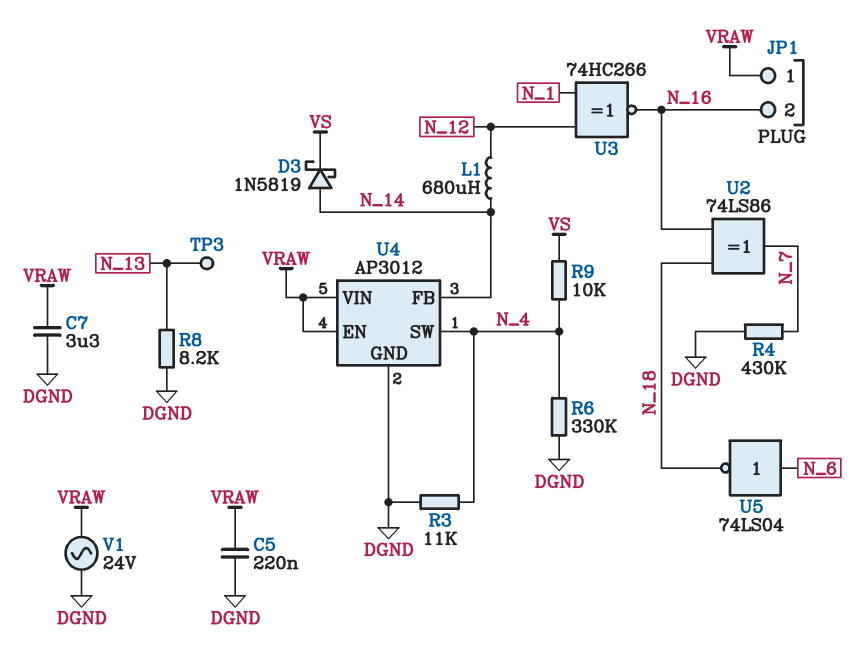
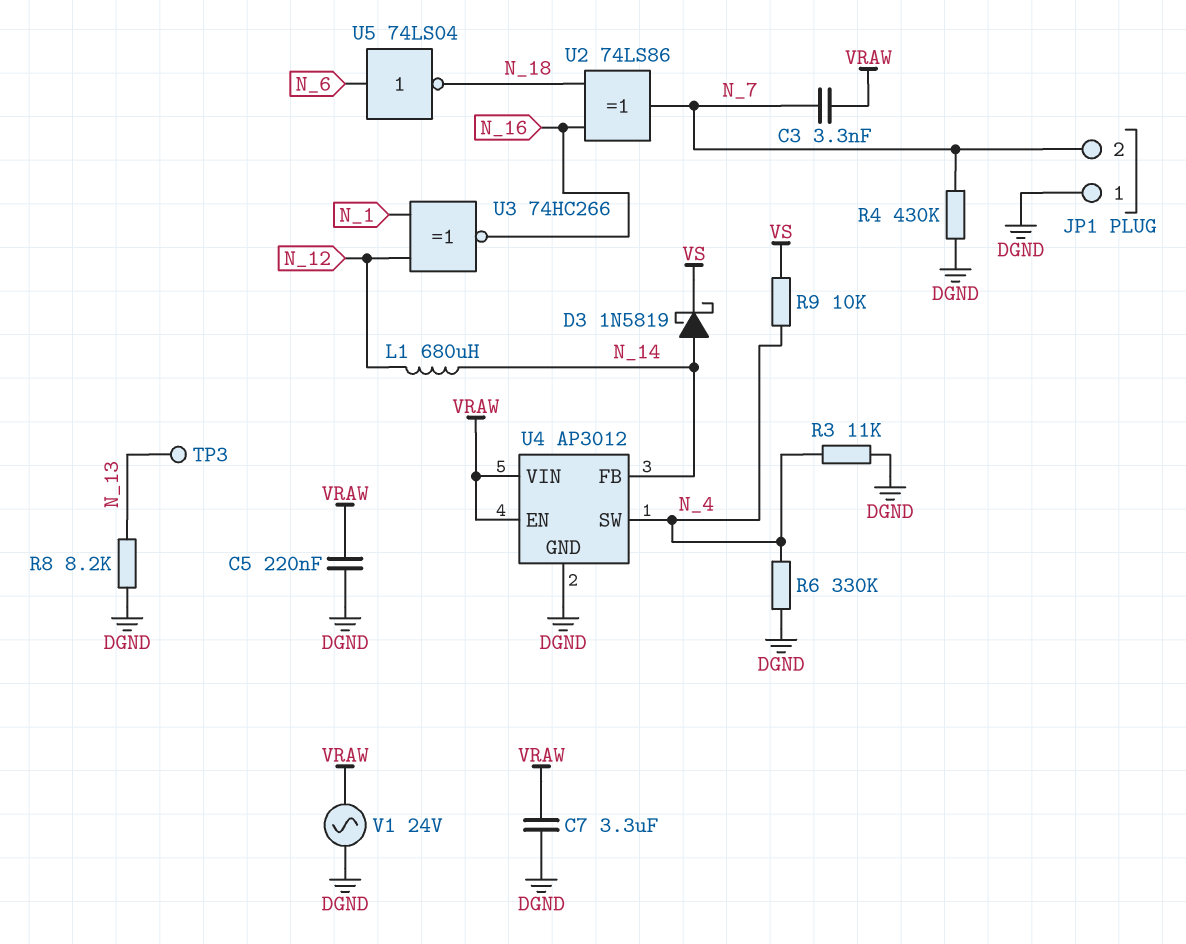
C3: none -> 3.3nF (N_7, VRAW)
JP1 pin 1: VRAW -> DGND
JP1 pin 2: N_16 -> N_7

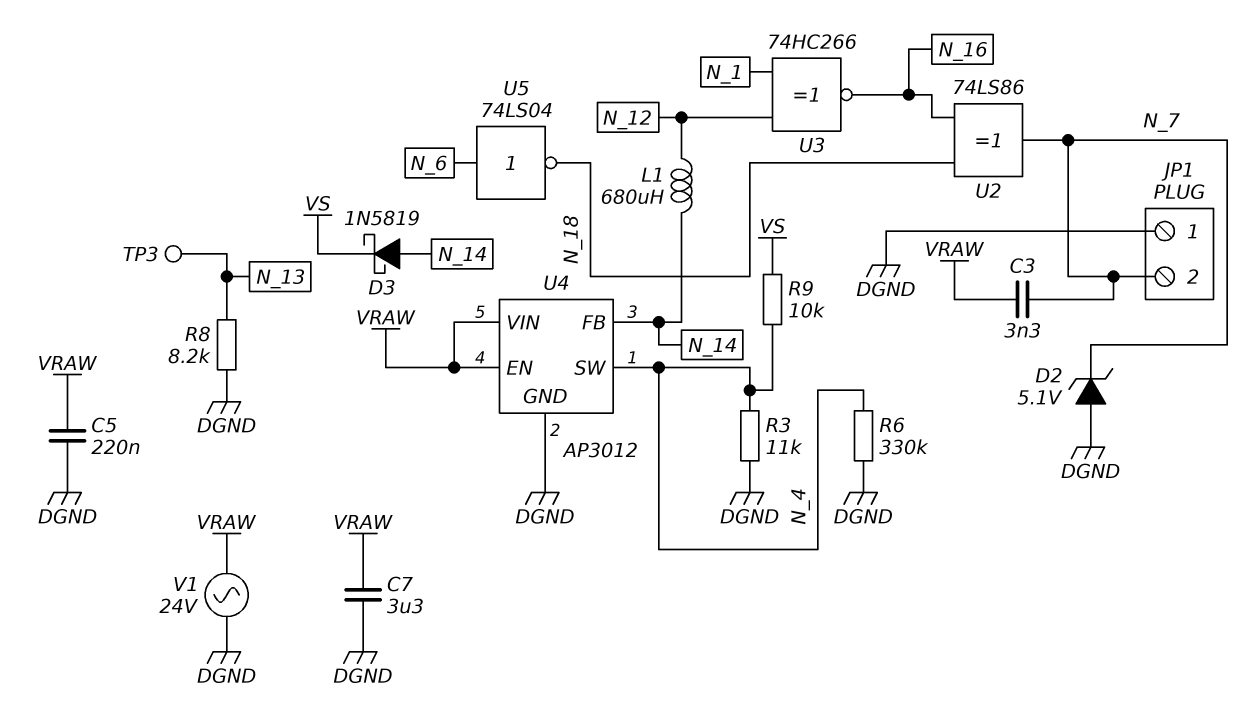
D2: none -> zener 5.1V (A DGND, K N_7)
R4: 430k (DGND, N_7) -> none

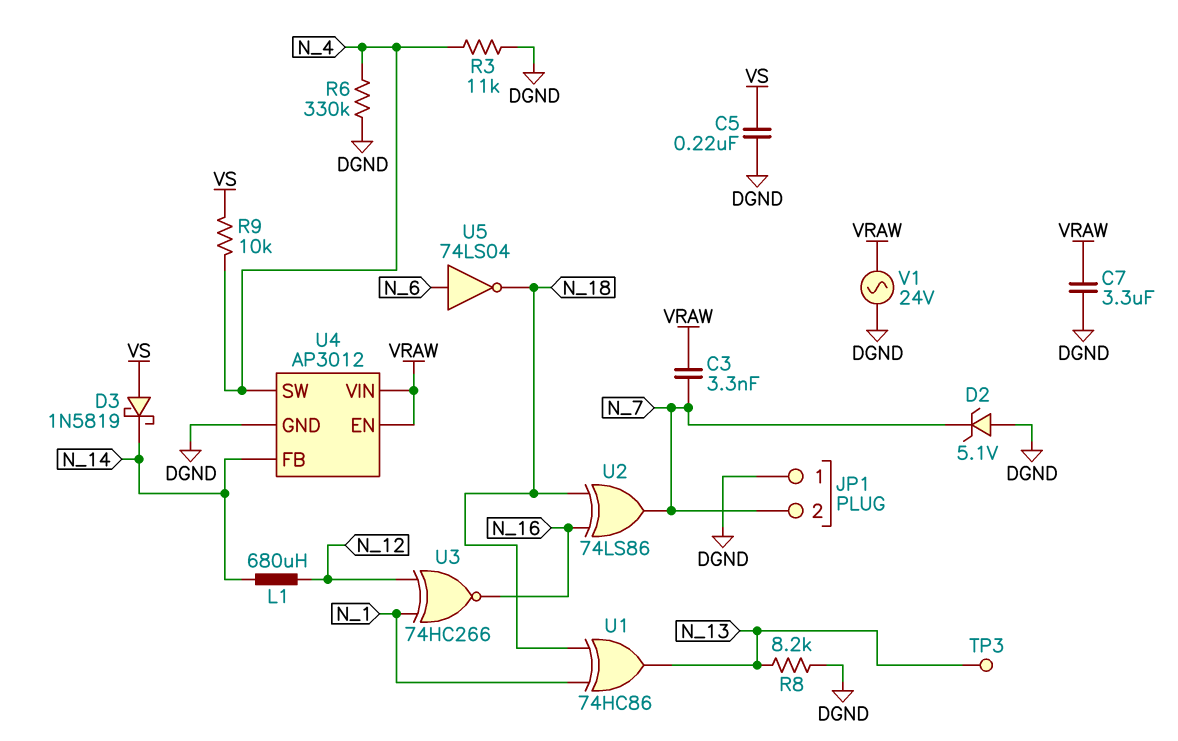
C5: 220nF (DGND, VRAW) -> 220nF (DGND, VS)
D3: schottky 1N5819 (A N_14, K VS) -> schottky 1N5819 (A VS, K N_14)
U1: none -> XOR 74HC86 (in N_1, in N_18, out N_13)

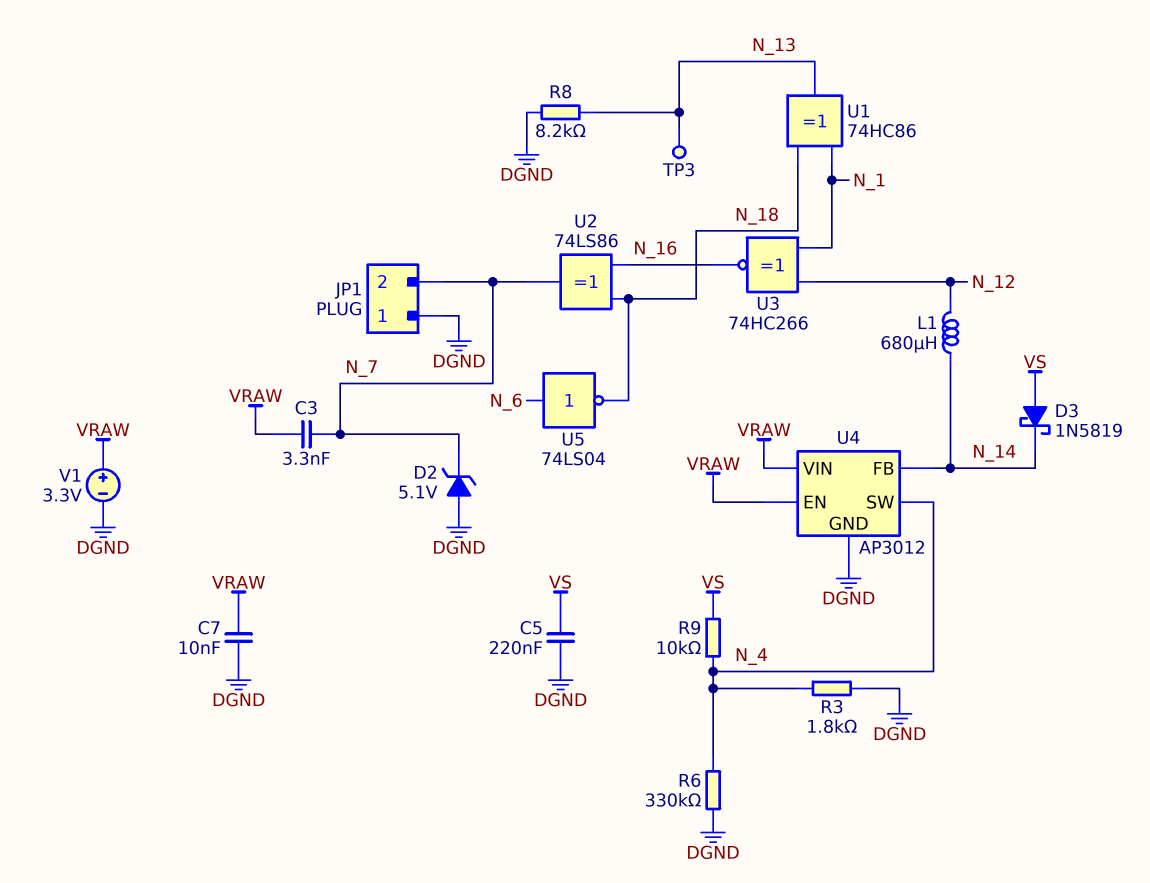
C7: 3.3uF (DGND, VRAW) -> 10nF (DGND, VRAW)
R3: 11k (DGND, N_4) -> 1.8k (DGND, N_4)
V1: AC 24V (DGND, VRAW) -> 3.3V (plus VRAW, minus DGND)

